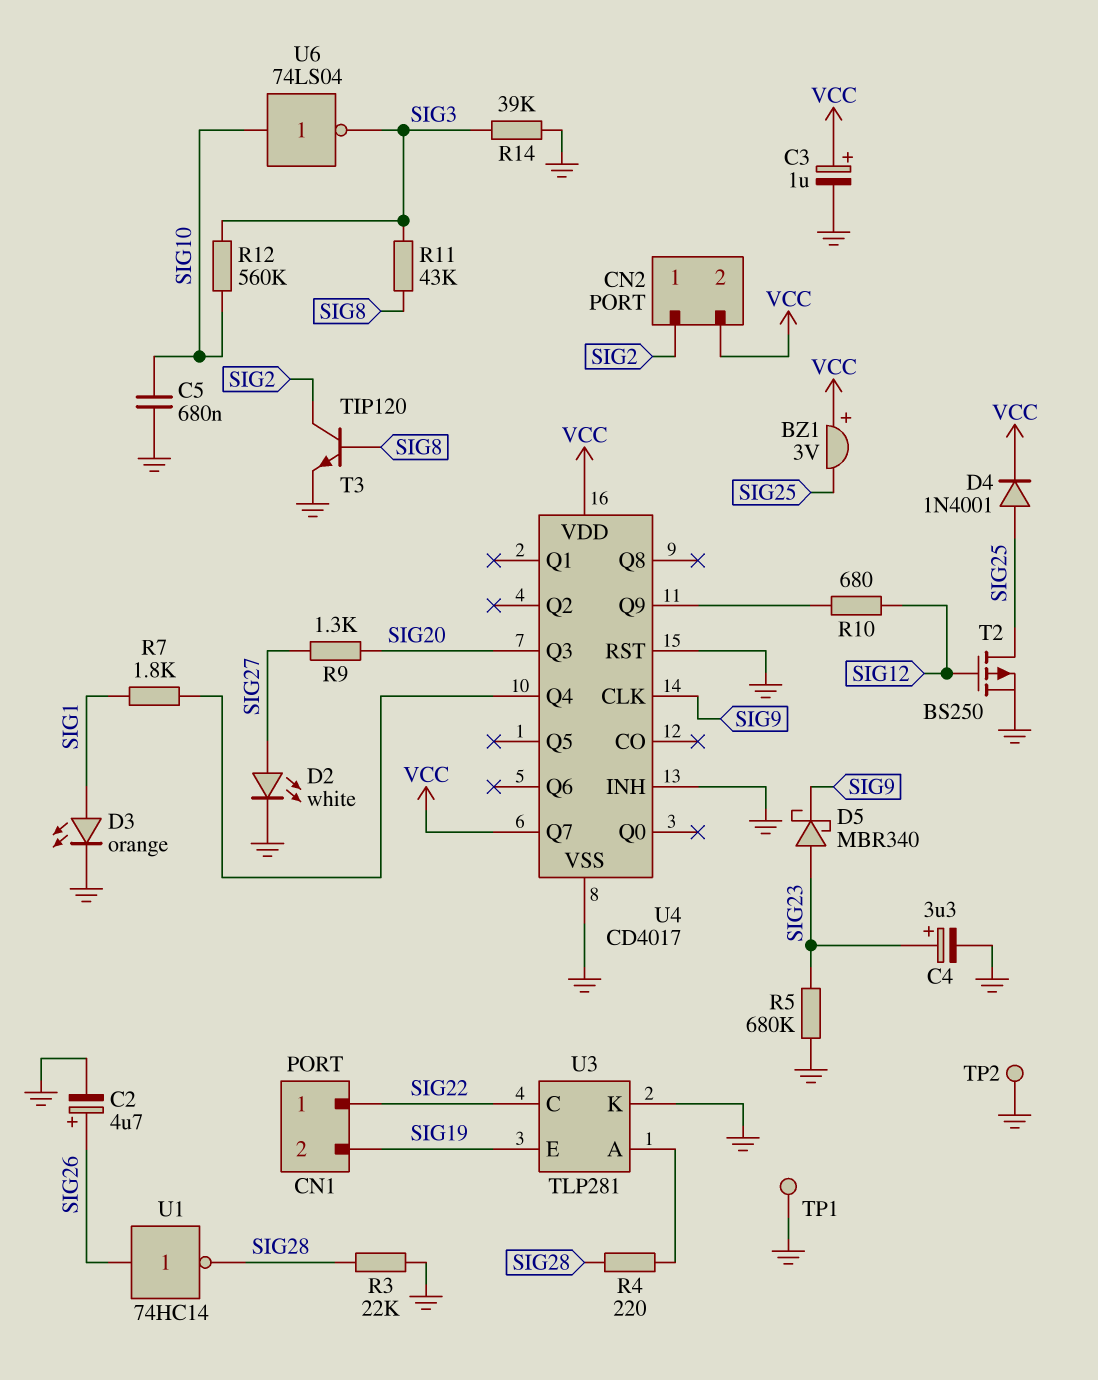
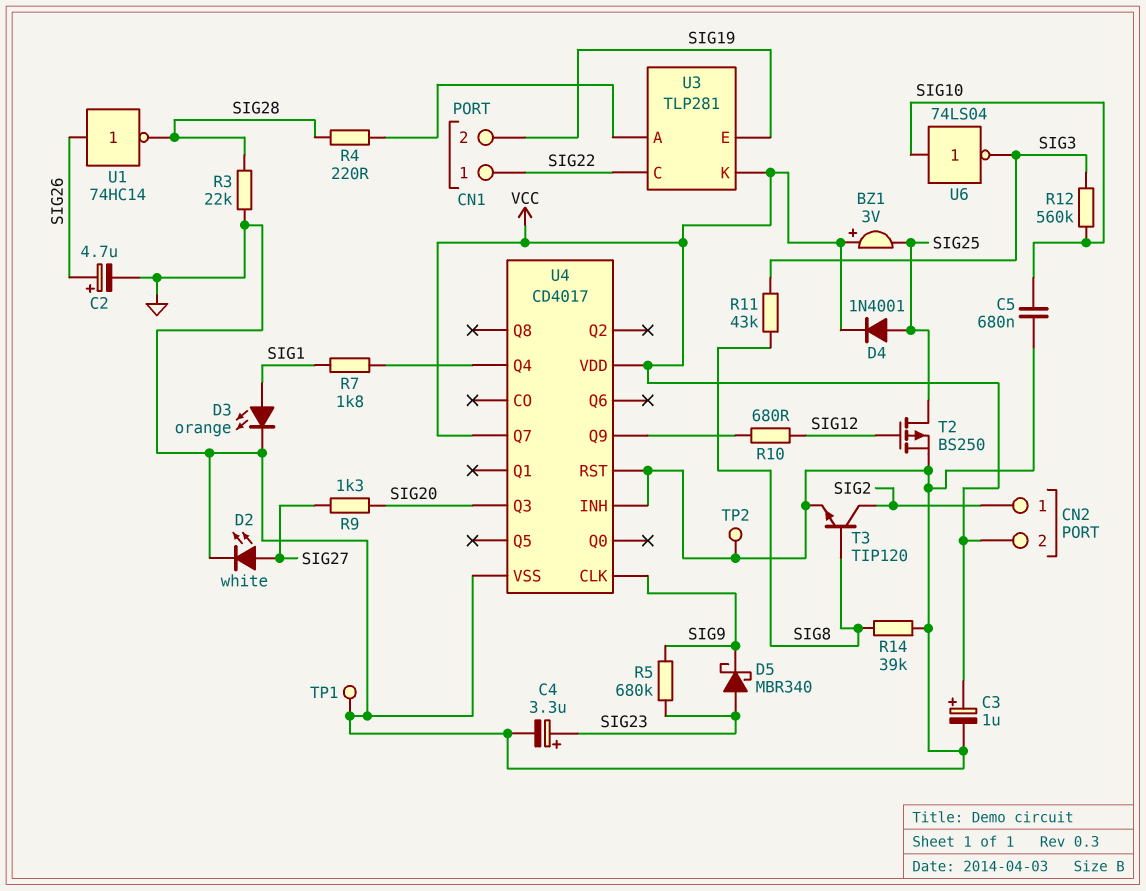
R5: 680k (GND, SIG23) -> 680k (SIG9, SIG23)
R14: 39k (GND, SIG3) -> 39k (GND, SIG8)
U3 pin K: GND -> VCC

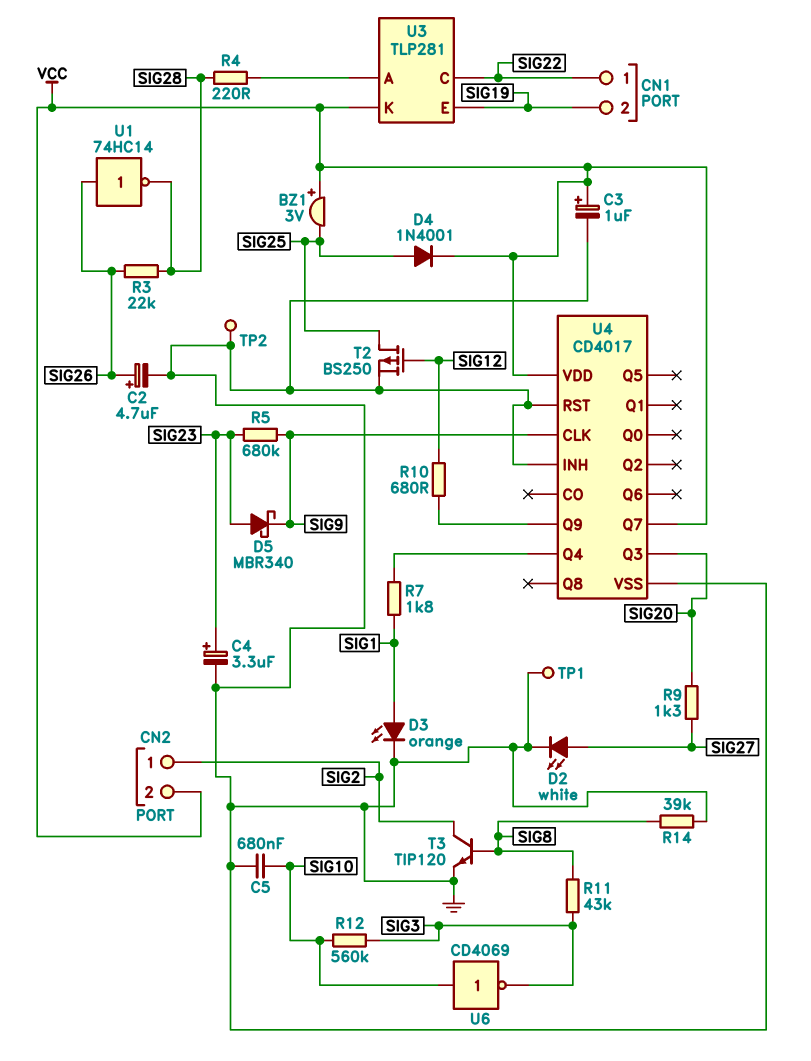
R3: 22k (GND, SIG28) -> 22k (SIG26, SIG28)
U6: NOT 74LS04 (in SIG10, out SIG3) -> NOT CD4069 (in SIG10, out SIG3)

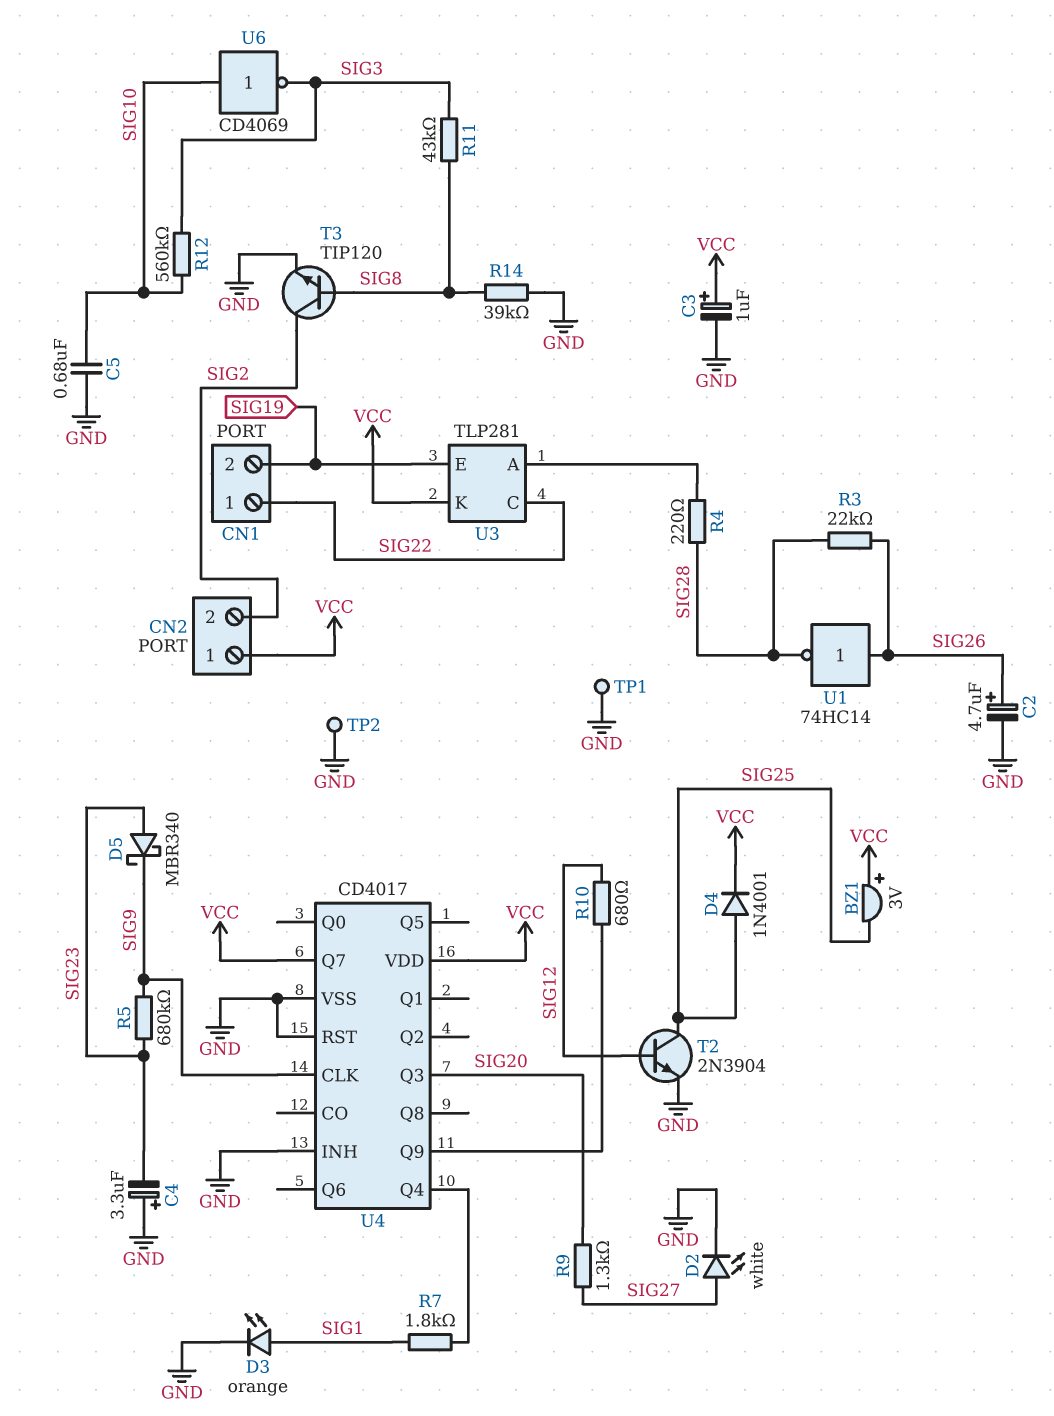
C4: 3.3uF (plus SIG23, minus GND) -> 3.3uF (plus GND, minus SIG23)
CN2 pin 1: SIG2 -> VCC
CN2 pin 2: VCC -> SIG2
T2: PMOS BS250 (G SIG12, D SIG25, S GND) -> NPN 2N3904 (B SIG12, C SIG25, E GND)

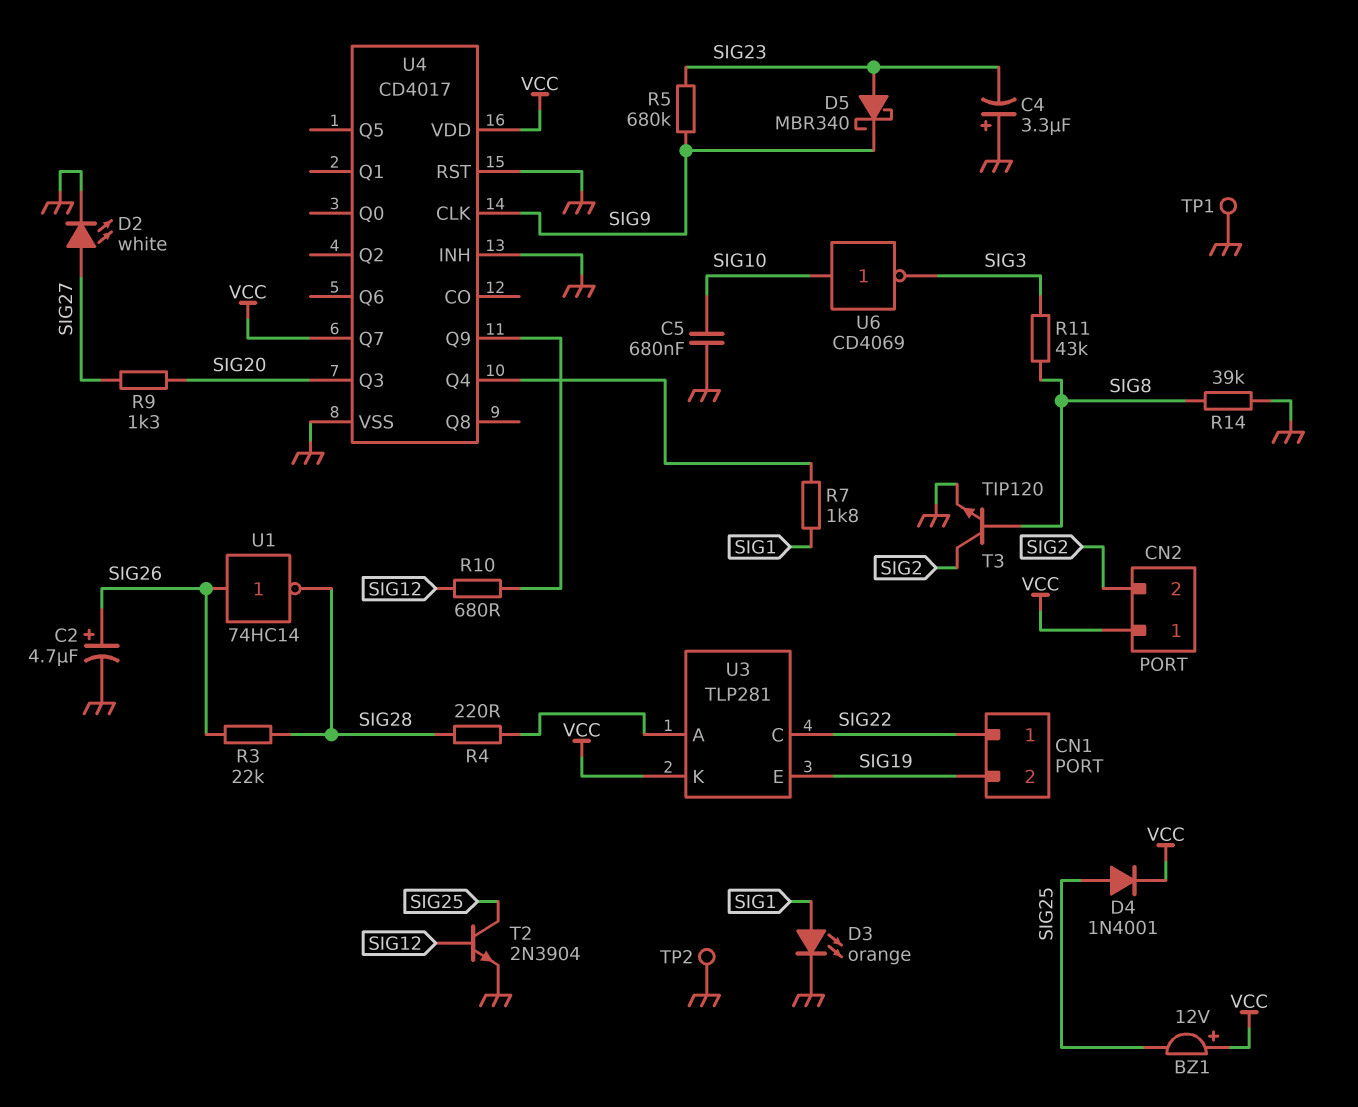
BZ1: buzzer 3V (plus VCC, minus SIG25) -> buzzer 12V (plus VCC, minus SIG25)
C3: 1uF (plus VCC, minus GND) -> none
R12: 560k (SIG3, SIG10) -> none

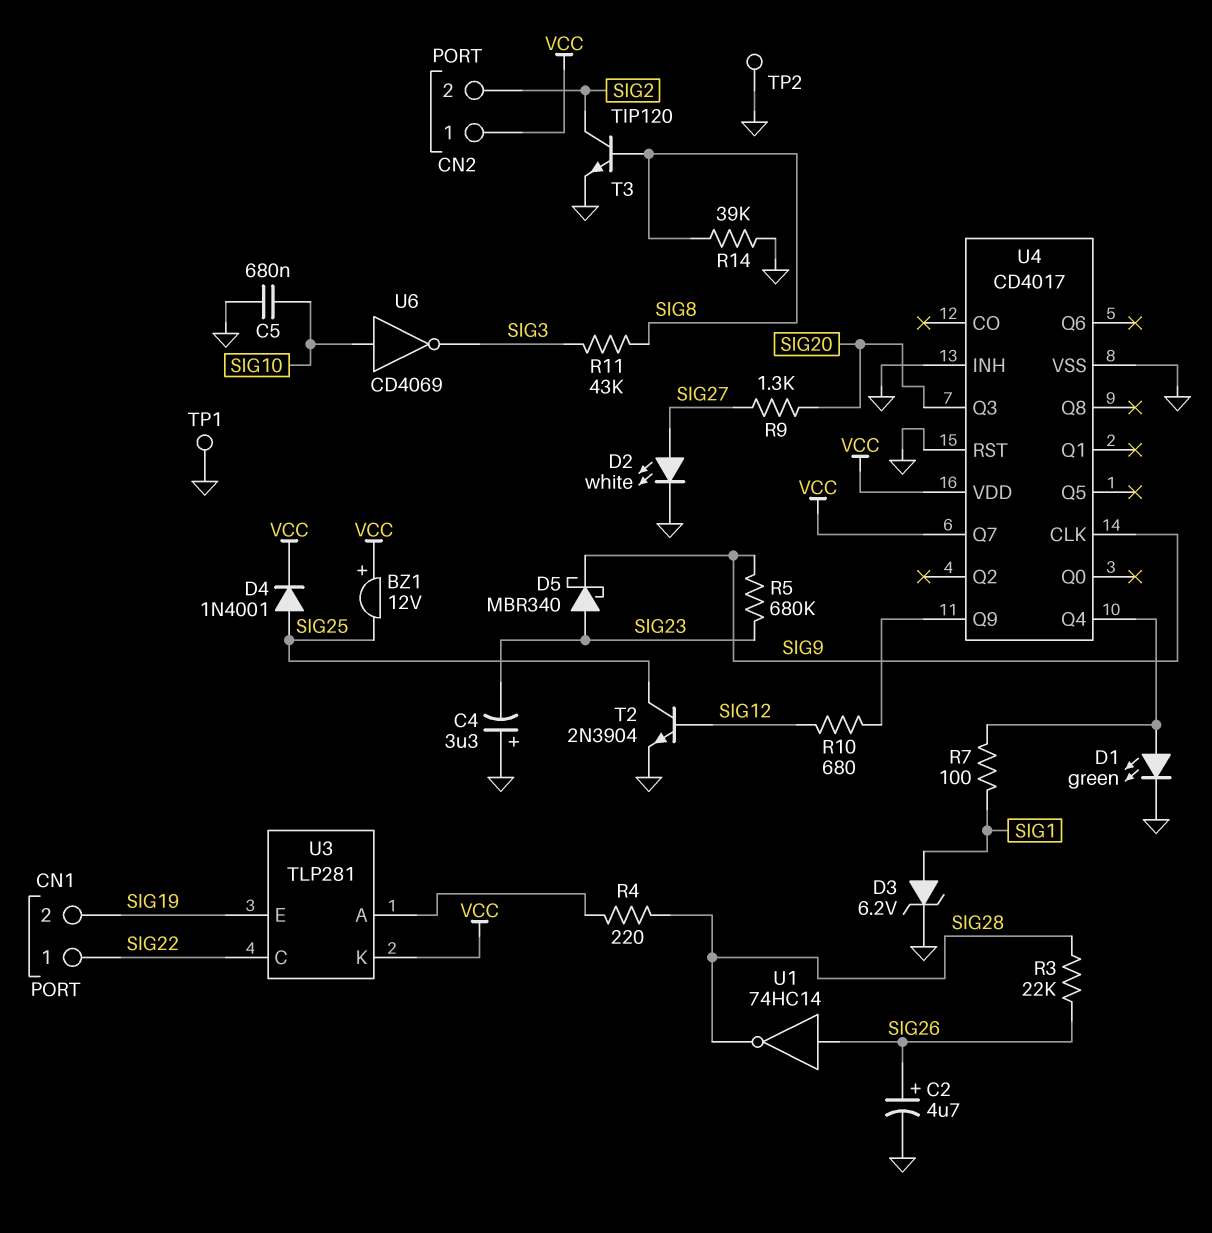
D1: none -> LED green (A U4/Q4, K GND)
D3: LED orange (A SIG1, K GND) -> zener 6.2V (A SIG1, K GND)
R7: 1.8k (SIG1, U4/Q4) -> 100 (SIG1, U4/Q4)

